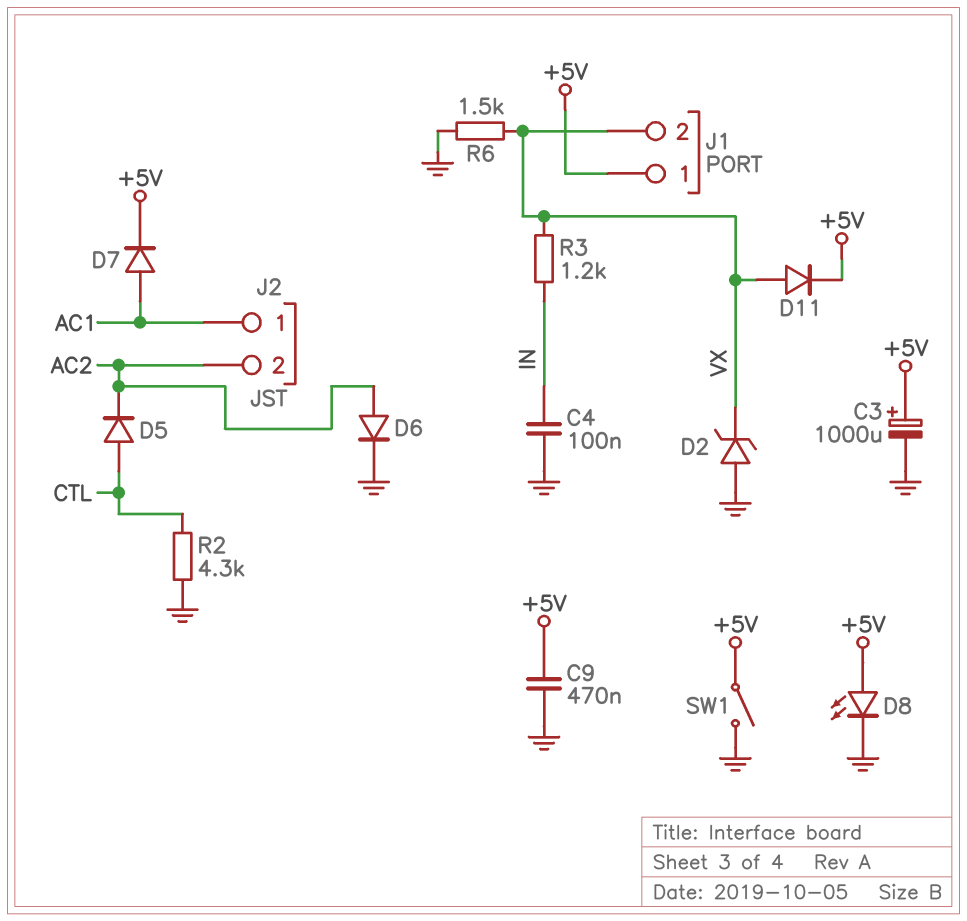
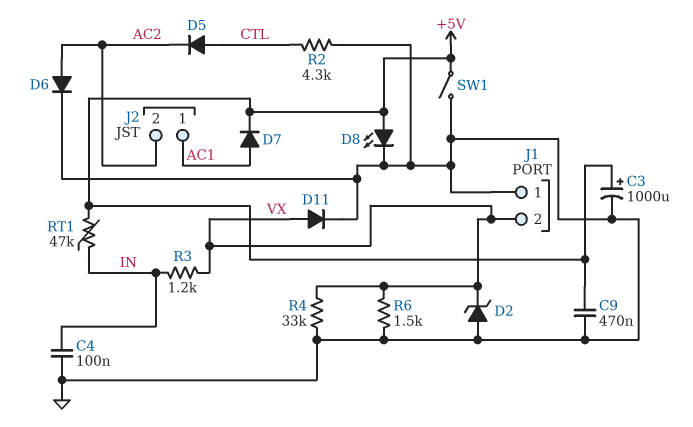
D11: diode (A VX, K +5V) -> diode (A VX, K GND)
J1 pin 1: +5V -> GND
R4: none -> 33k (GND, VX)
RT1: none -> 47k (+5V, IN)

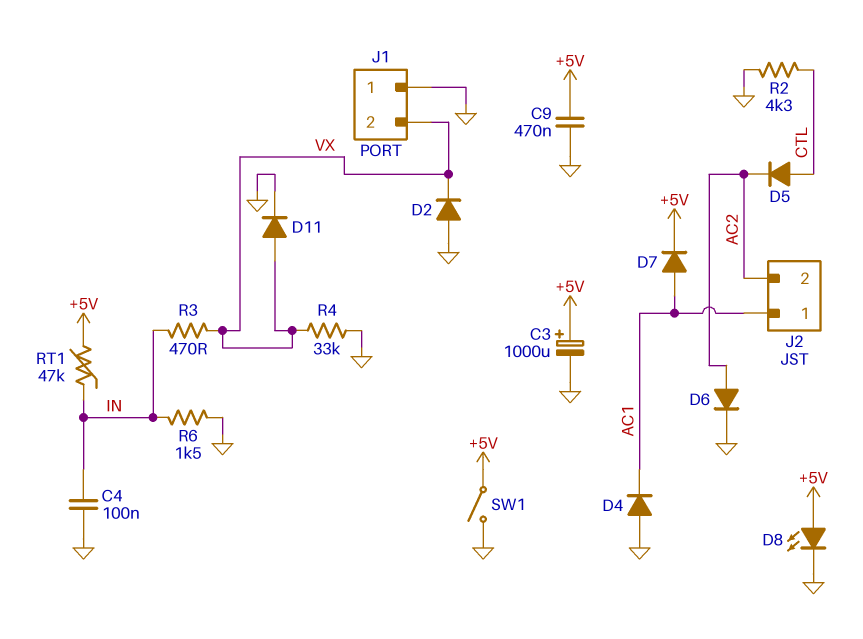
D2: zener (A GND, K VX) -> diode (A GND, K VX)
D4: none -> diode (A GND, K AC1)
R3: 1.2k (IN, VX) -> 470 (IN, VX)
R6: 1.5k (GND, VX) -> 1.5k (GND, IN)

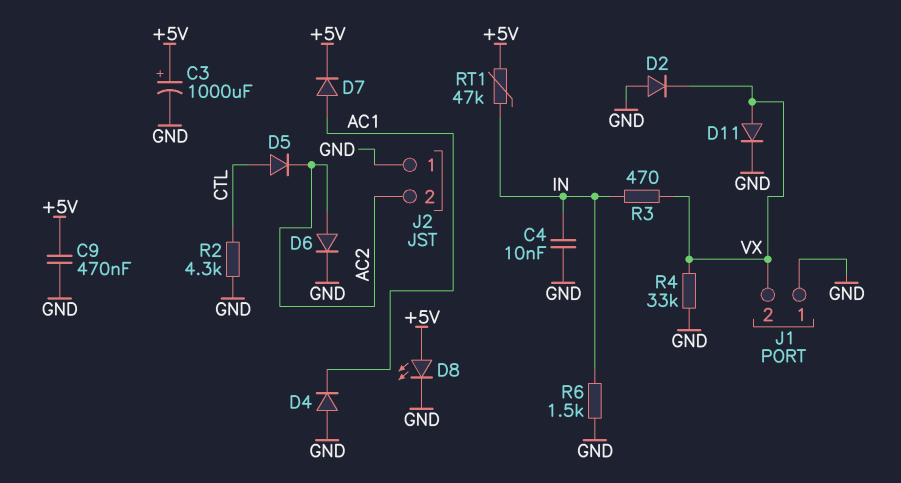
C4: 100nF (GND, IN) -> 10nF (GND, IN)
J2 pin 1: AC1 -> GND
SW1: switch (+5V, GND) -> none

